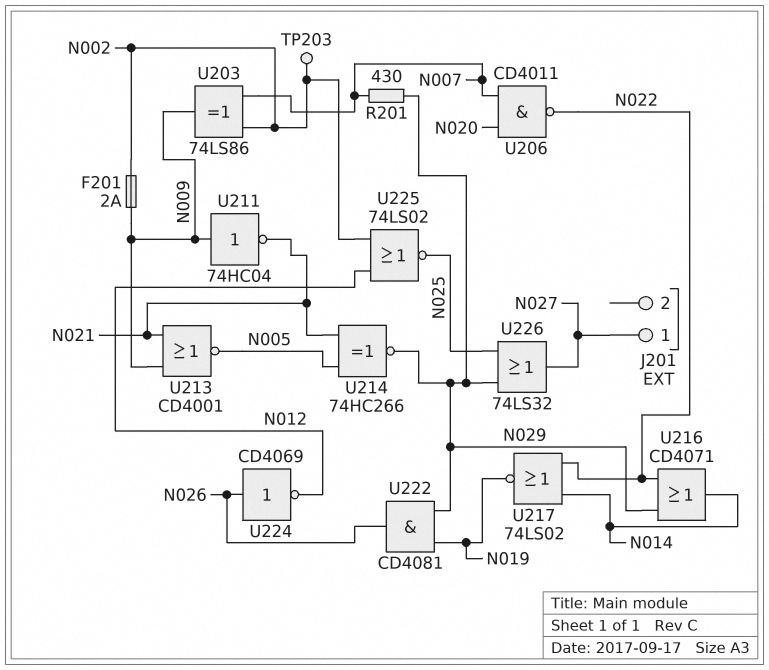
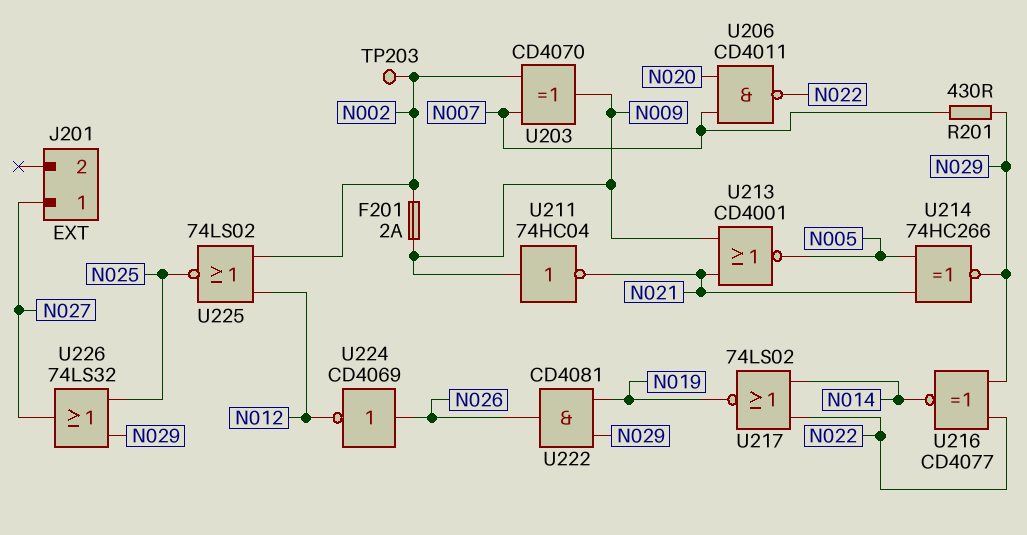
U203: XOR 74LS86 (in N002, in N007, out N009) -> XOR CD4070 (in N002, in N007, out N009)
U216: OR CD4071 (in N022, in N029, out N014) -> XNOR CD4077 (in N022, in N029, out N014)

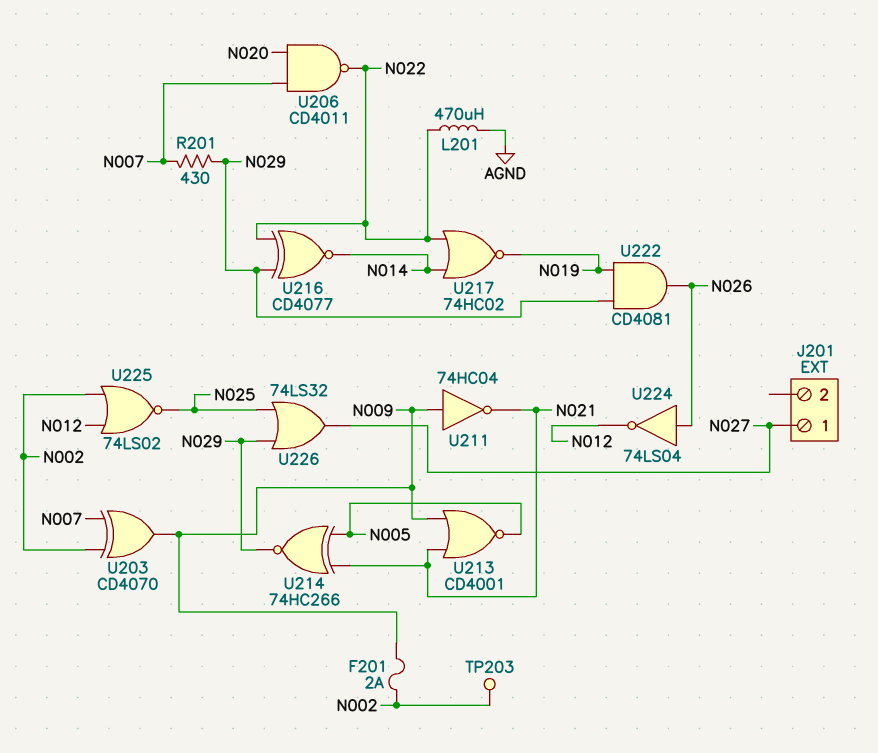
L201: none -> 470uH (AGND, N022)
U217: NOR 74LS02 (in N014, in N022, out N019) -> NOR 74HC02 (in N014, in N022, out N019)
U224: NOT CD4069 (in N026, out N012) -> NOT 74LS04 (in N026, out N012)

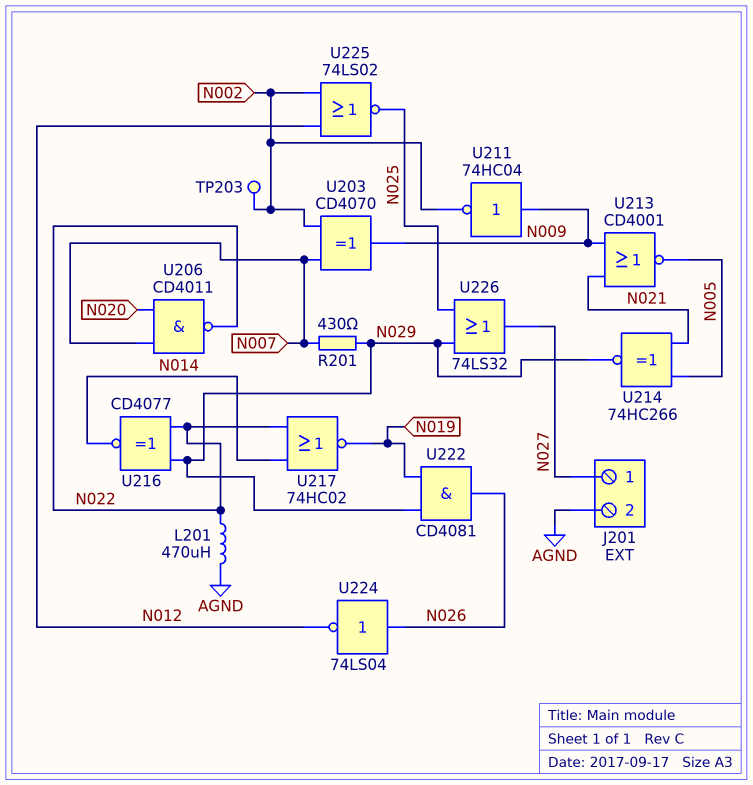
F201: 2A (N002, N009) -> none
J201 pin 2: none -> AGND
U211: NOT 74HC04 (in N009, out N021) -> NOT 74HC04 (in N009, out N002)

